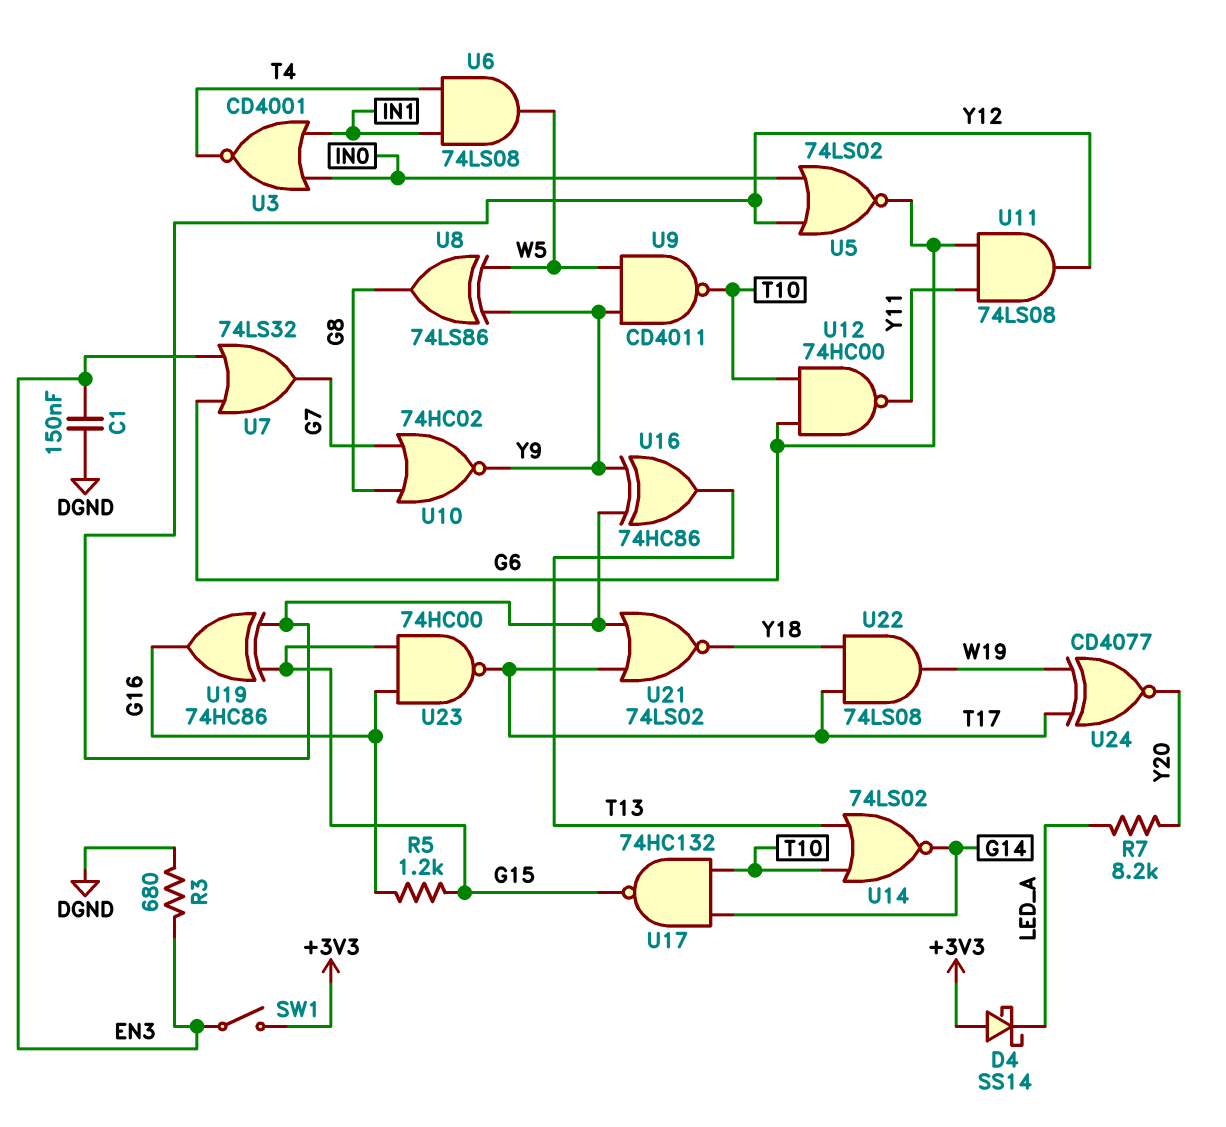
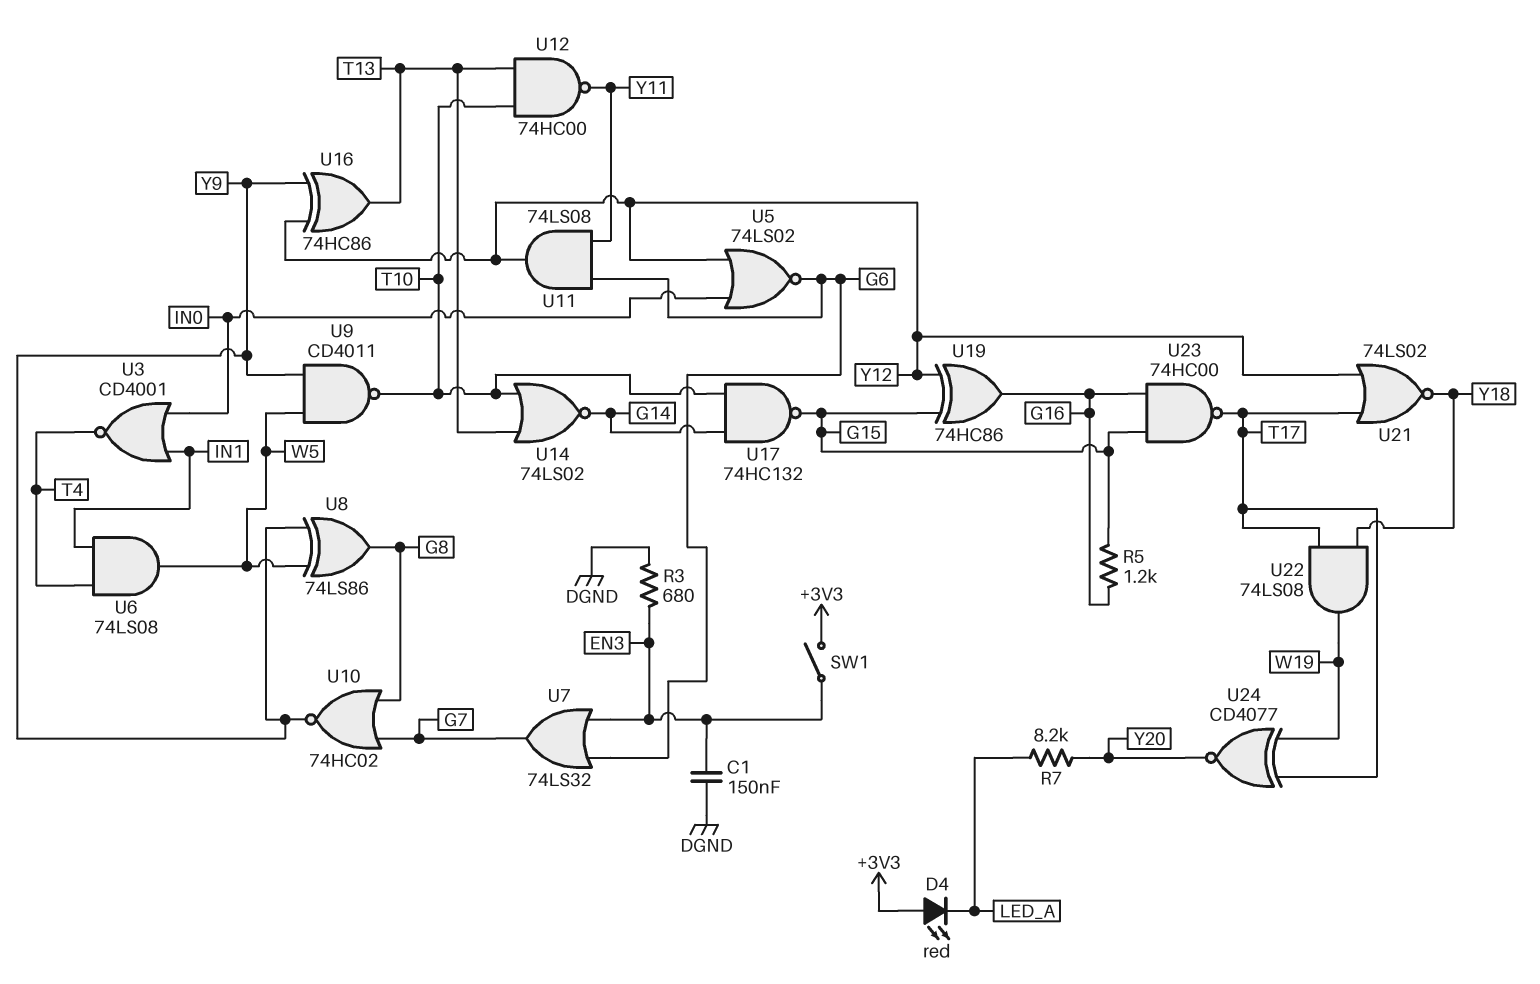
D4: schottky SS14 (A +3V3, K LED_A) -> LED red (A +3V3, K LED_A)
U12: NAND 74HC00 (in G6, in T10, out Y11) -> NAND 74HC00 (in T10, in T13, out Y11)

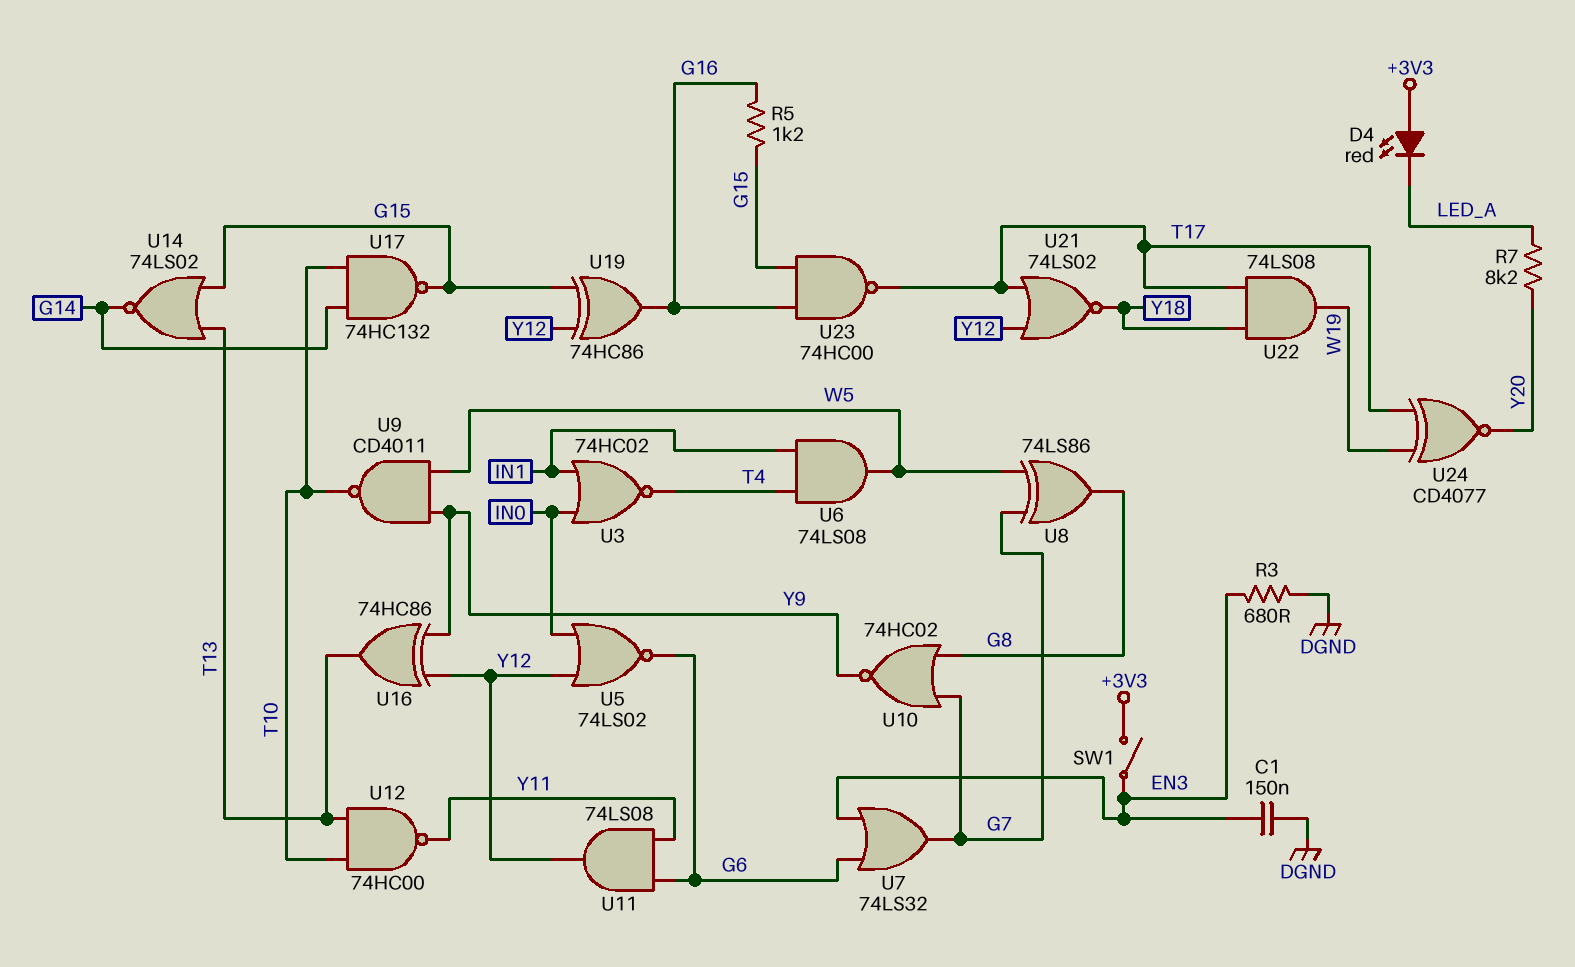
U3: NOR CD4001 (in IN0, in IN1, out T4) -> NOR 74HC02 (in IN0, in IN1, out T4)
U8: XOR 74LS86 (in W5, in Y9, out G8) -> XOR 74LS86 (in G7, in W5, out G8)
U14: NOR 74LS02 (in T10, in T13, out G14) -> NOR 74LS02 (in G15, in T13, out G14)

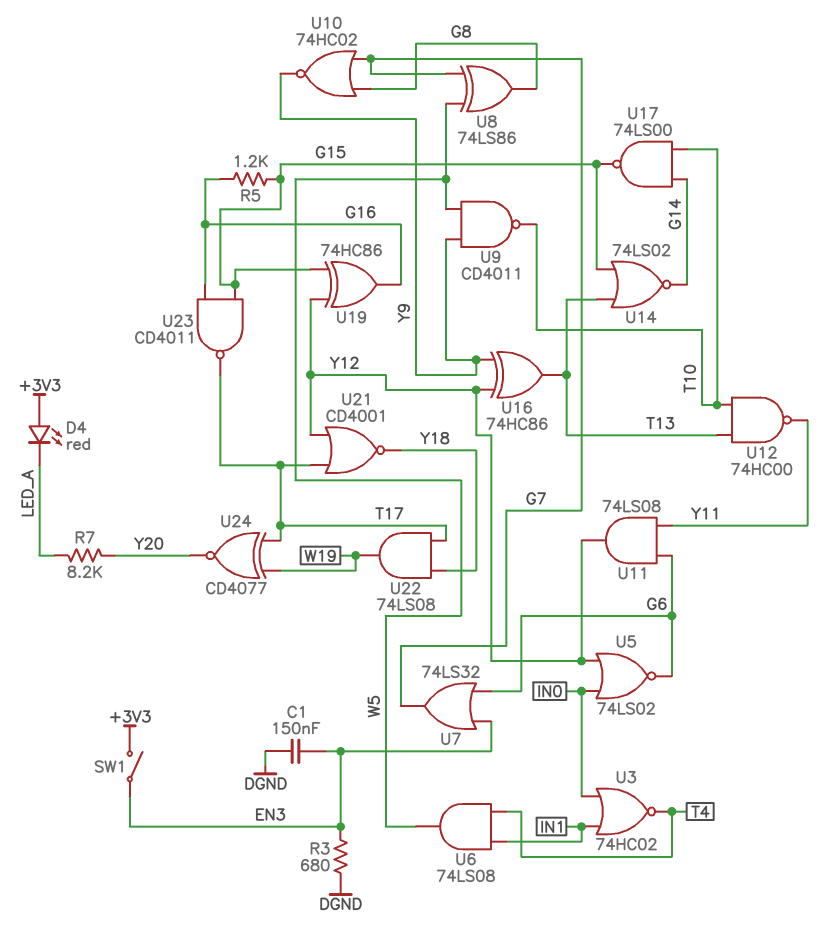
U17: NAND 74HC132 (in G14, in T10, out G15) -> NAND 74LS00 (in G14, in T10, out G15)
U21: NOR 74LS02 (in T17, in Y12, out Y18) -> NOR CD4001 (in T17, in Y12, out Y18)
U23: NAND 74HC00 (in G15, in G16, out T17) -> NAND CD4011 (in G15, in G16, out T17)

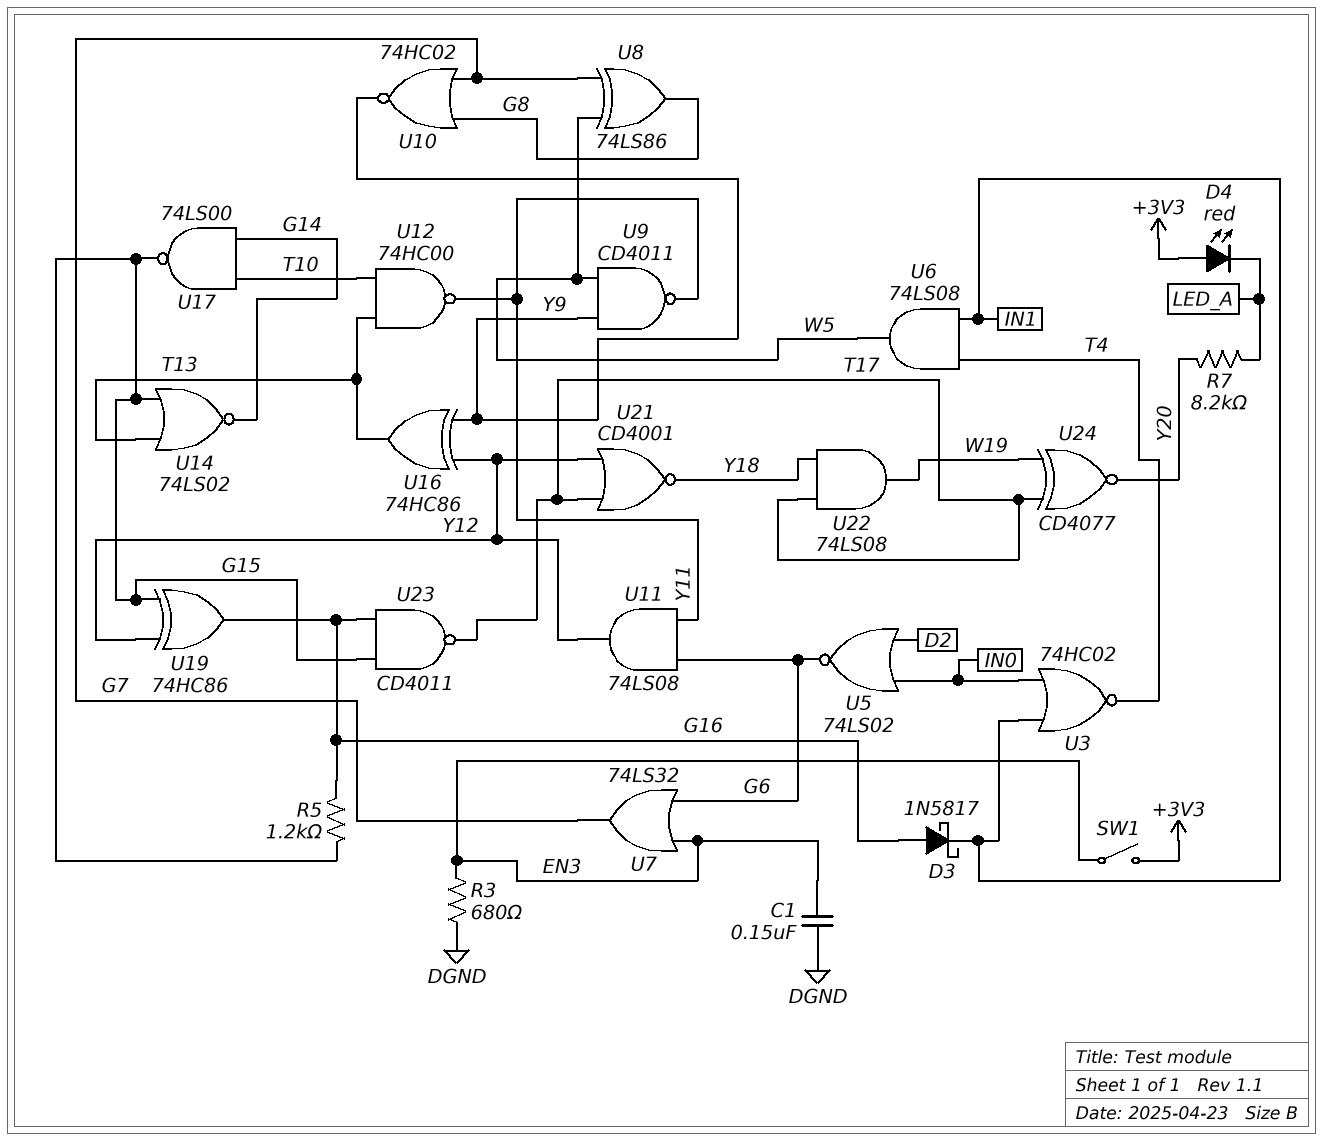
D3: none -> schottky 1N5817 (A G16, K IN1)
U5: NOR 74LS02 (in IN0, in Y12, out G6) -> NOR 74LS02 (in D2, in IN0, out G6)
U9: NAND CD4011 (in W5, in Y9, out T10) -> NAND CD4011 (in W5, in Y9, out Y11)

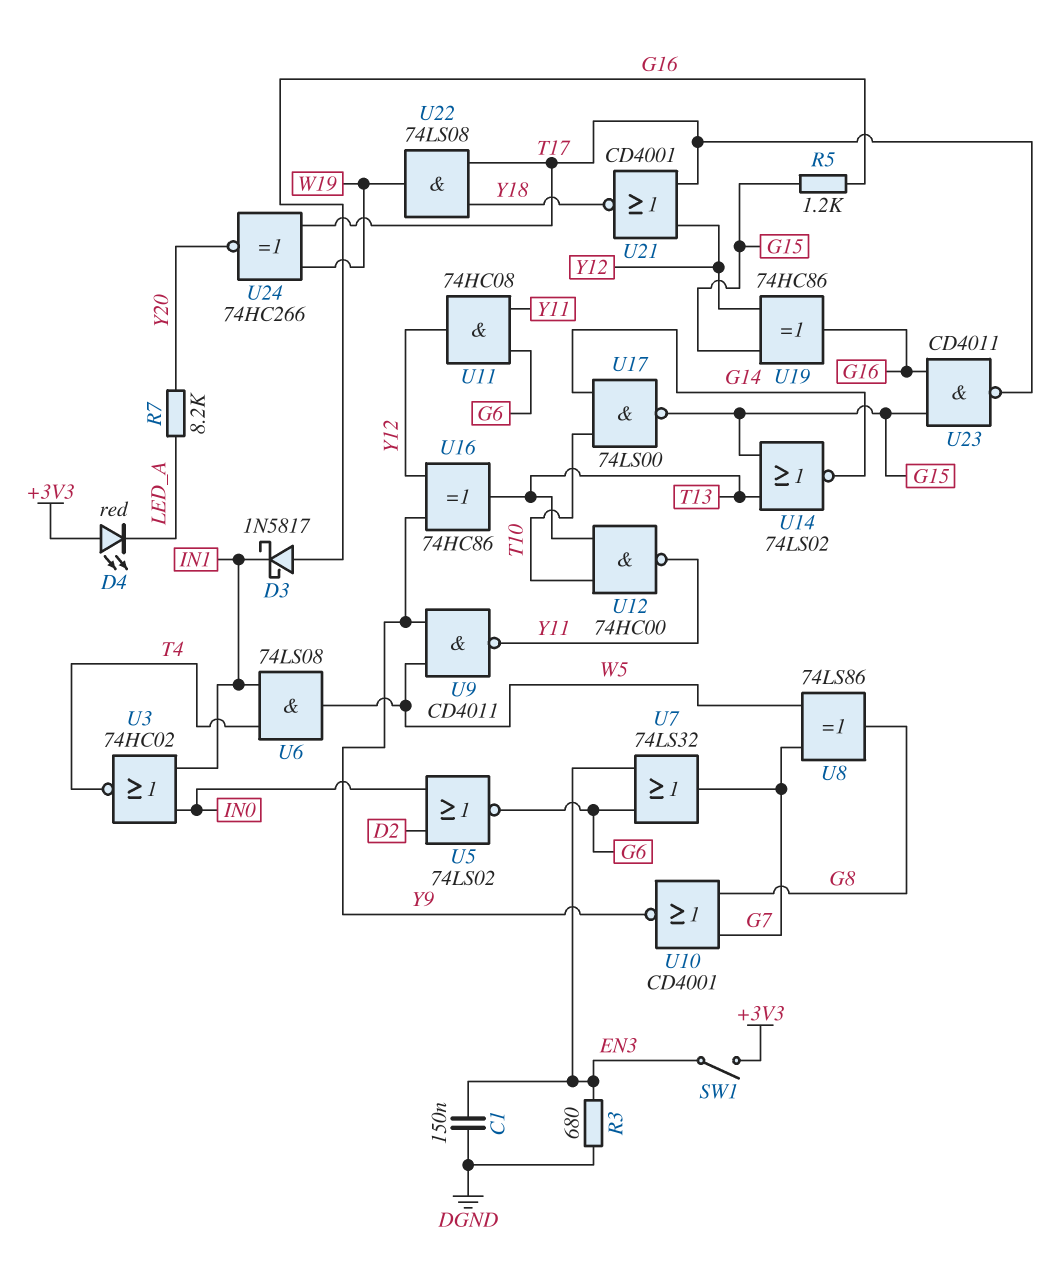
U10: NOR 74HC02 (in G7, in G8, out Y9) -> NOR CD4001 (in G7, in G8, out Y9)
U11: AND 74LS08 (in G6, in Y11, out Y12) -> AND 74HC08 (in G6, in Y11, out Y12)
U24: XNOR CD4077 (in T17, in W19, out Y20) -> XNOR 74HC266 (in T17, in W19, out Y20)

